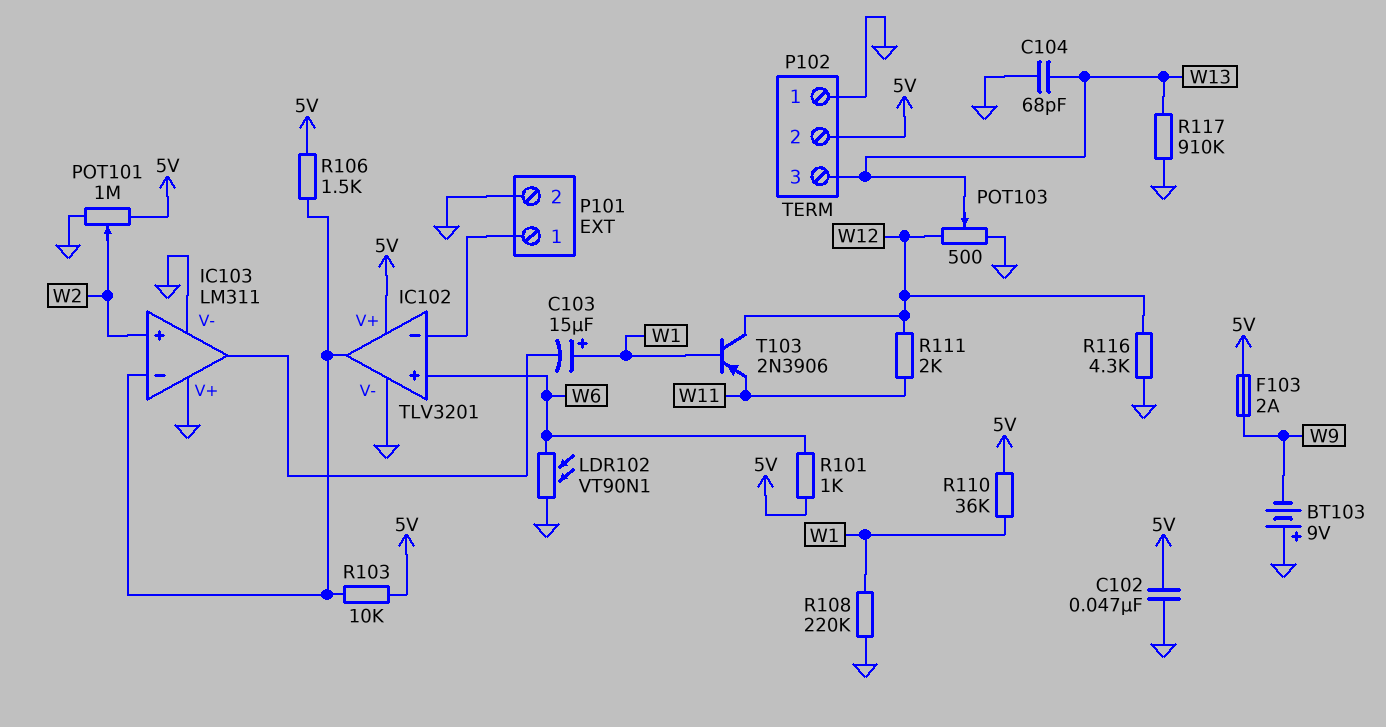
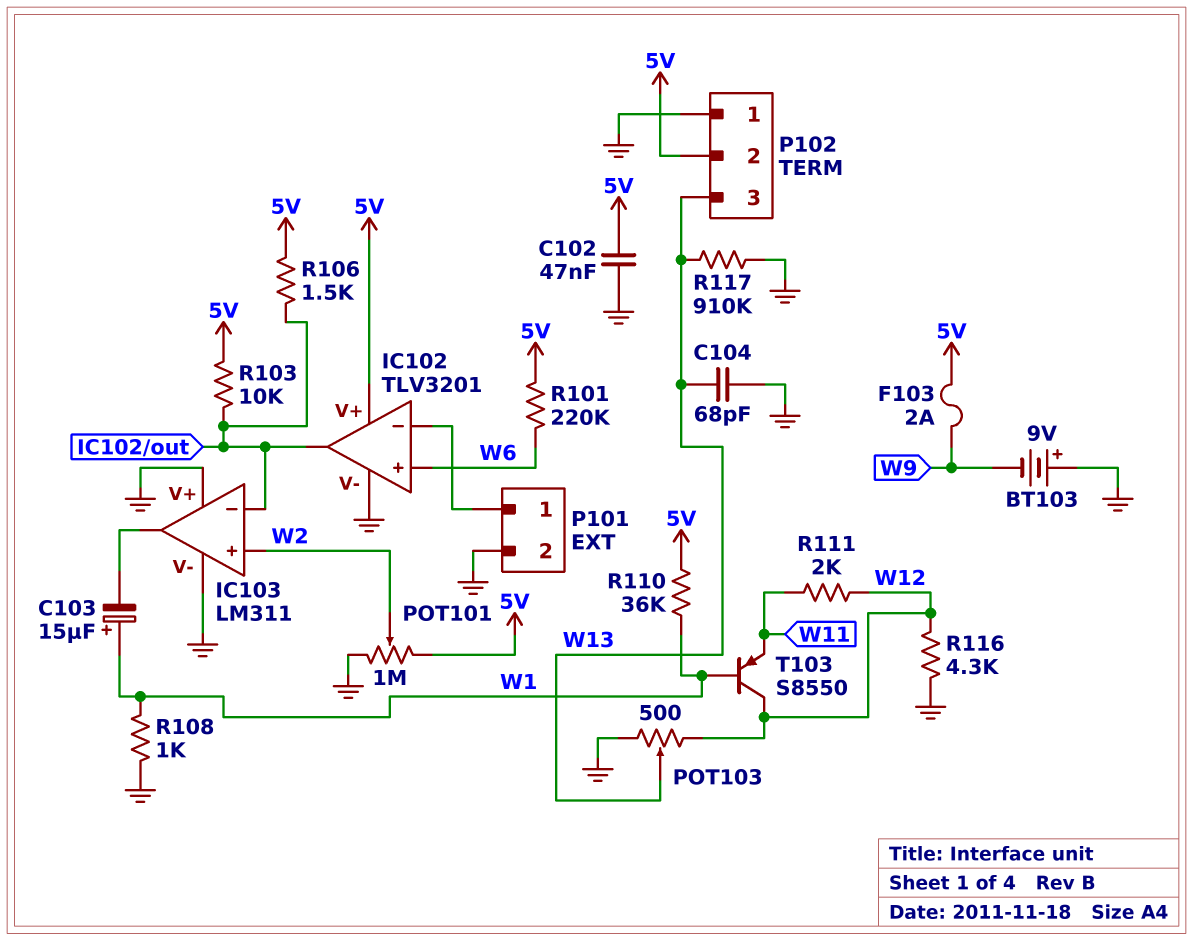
LDR102: VT90N1 (GND, W6) -> none
R101: 1k (5V, W6) -> 220k (5V, W6)
R108: 220k (GND, W1) -> 1k (GND, W1)
T103: PNP 2N3906 (B W1, C W12, E W11) -> PNP S8550 (B W1, C W12, E W11)

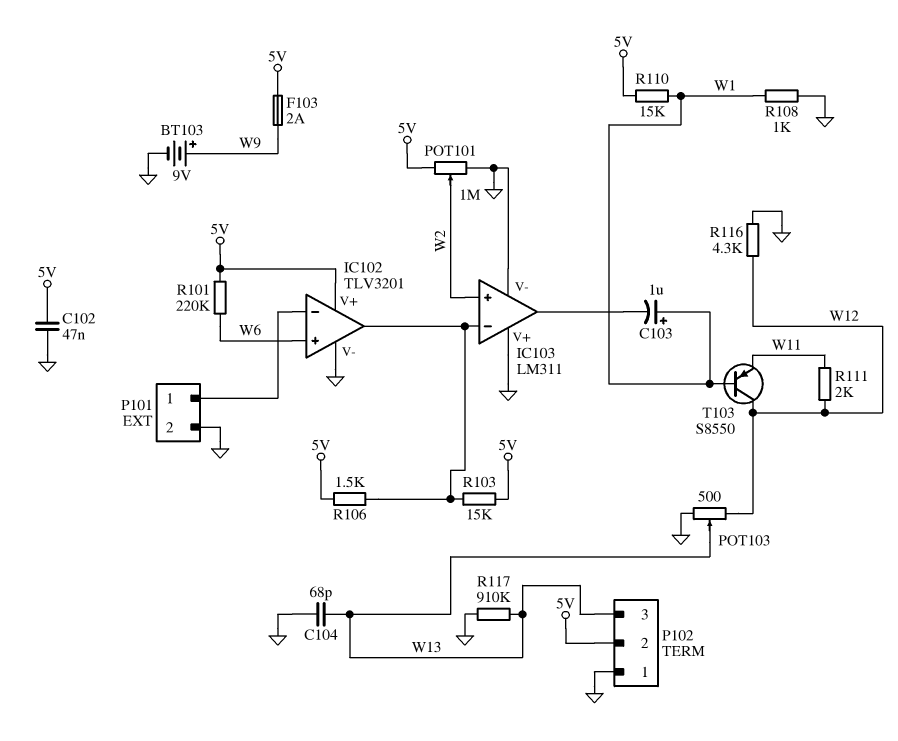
BT103: 9V (plus GND, minus W9) -> 9V (plus W9, minus GND)
C103: 15uF (plus W1, minus IC103/out) -> 1uF (plus W1, minus IC103/out)
R103: 10k (5V, IC102/out) -> 15k (5V, IC102/out)
R110: 36k (5V, W1) -> 15k (5V, W1)

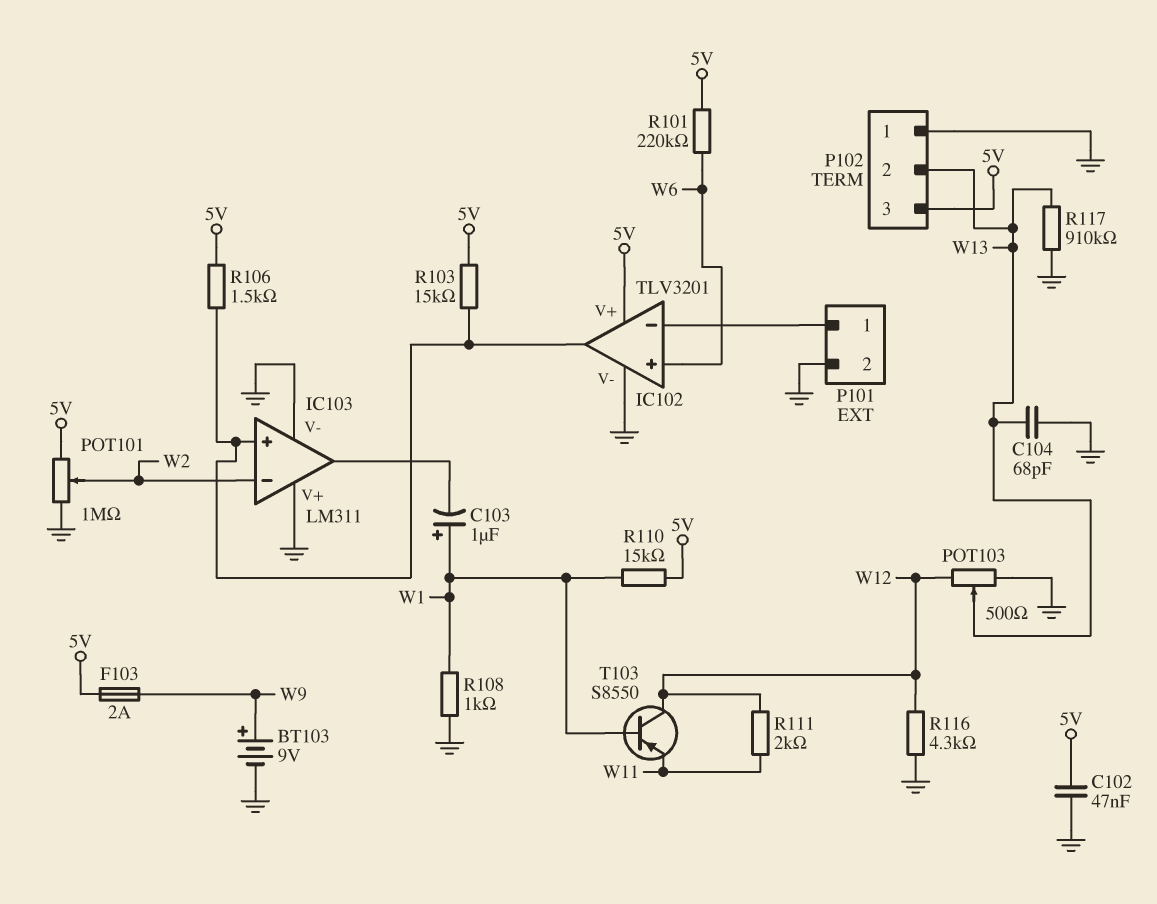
IC103 pin in+: W2 -> IC102/out
IC103 pin in-: IC102/out -> W2
P102 pin 2: 5V -> W13
P102 pin 3: W13 -> 5V

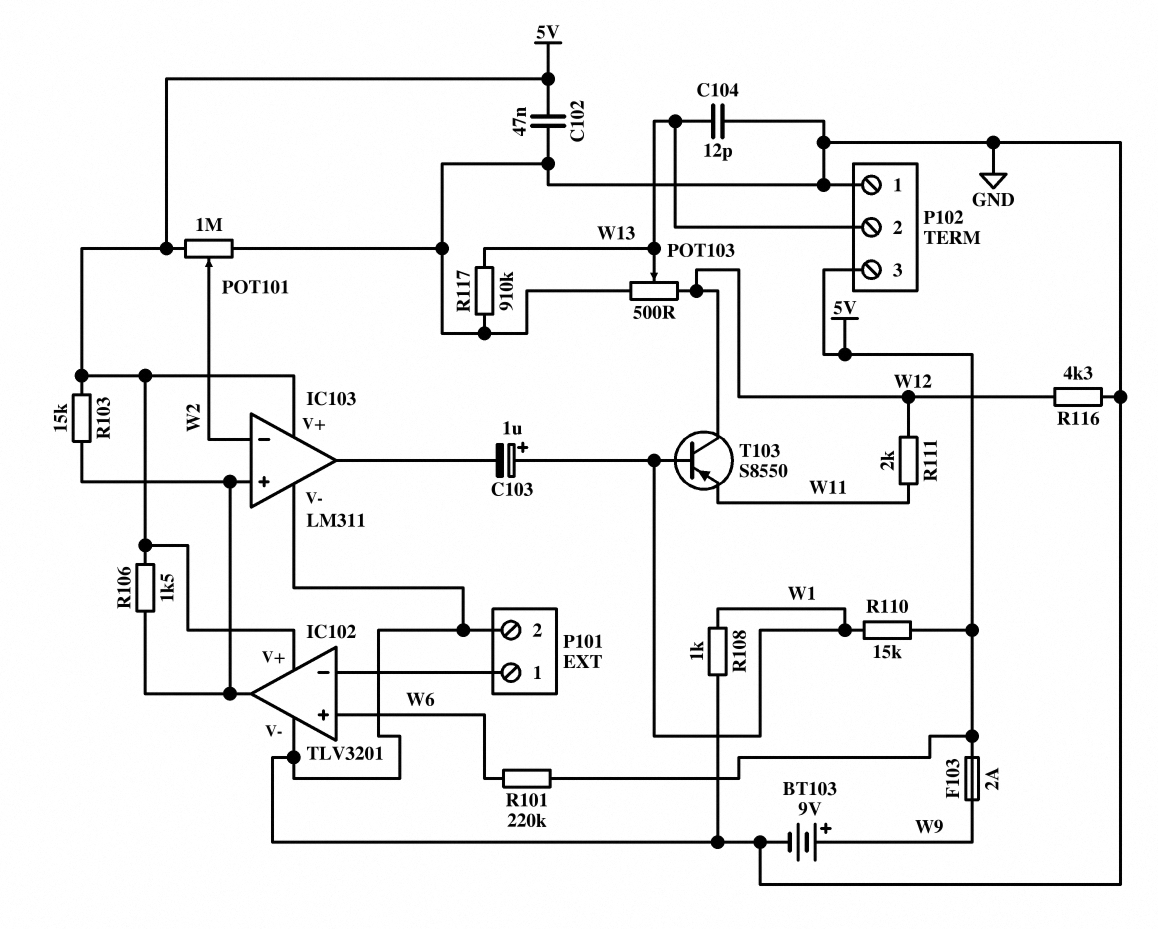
C104: 68pF (GND, W13) -> 12pF (GND, W13)
IC103 pin V+: GND -> 5V

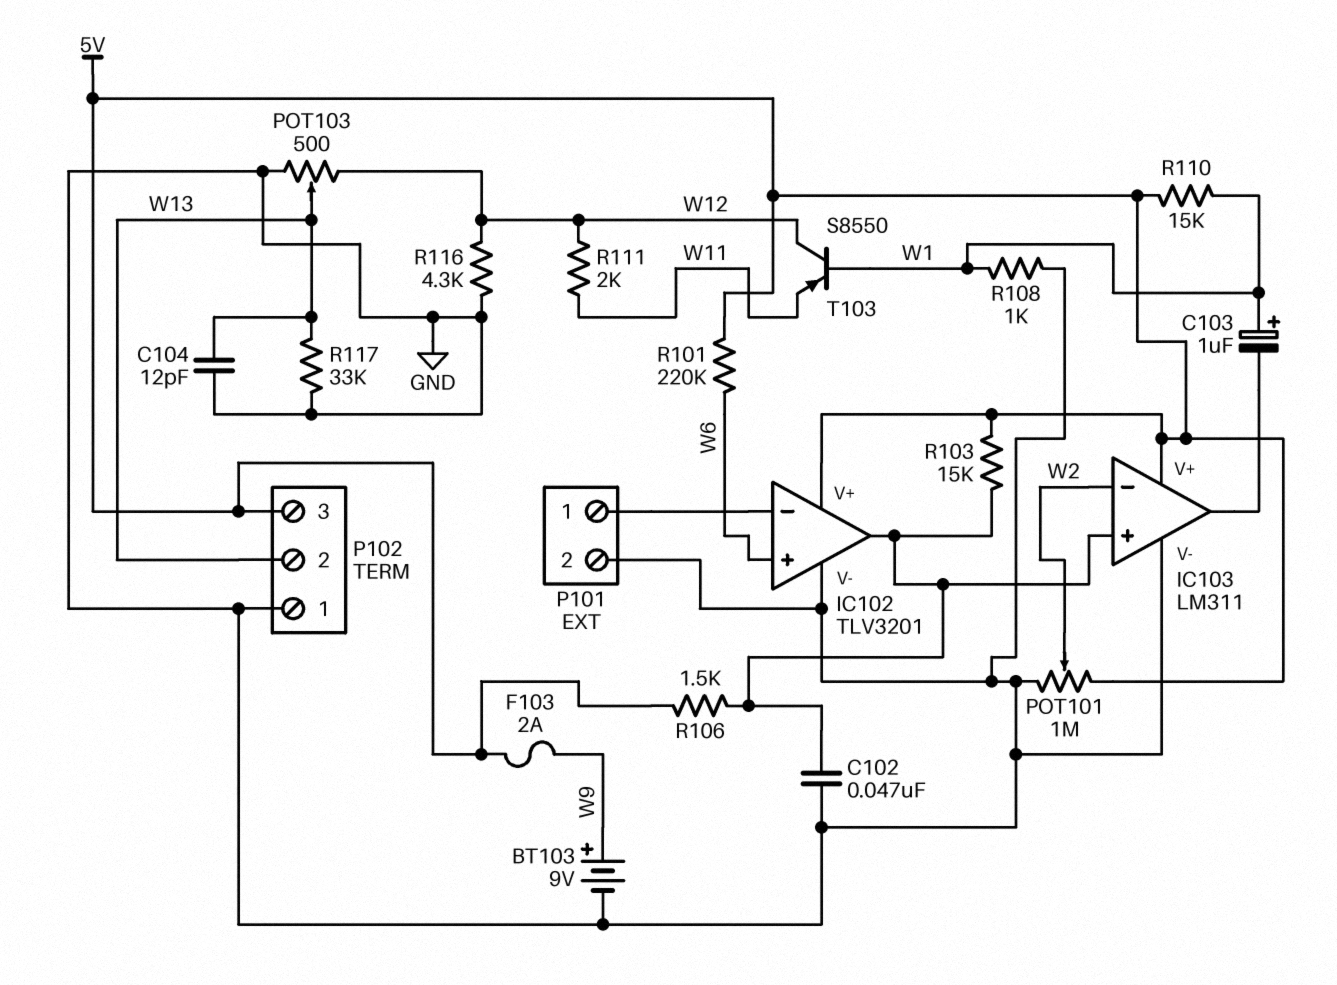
C102: 47nF (5V, GND) -> 47nF (GND, IC102/out)
R117: 910k (GND, W13) -> 33k (GND, W13)

